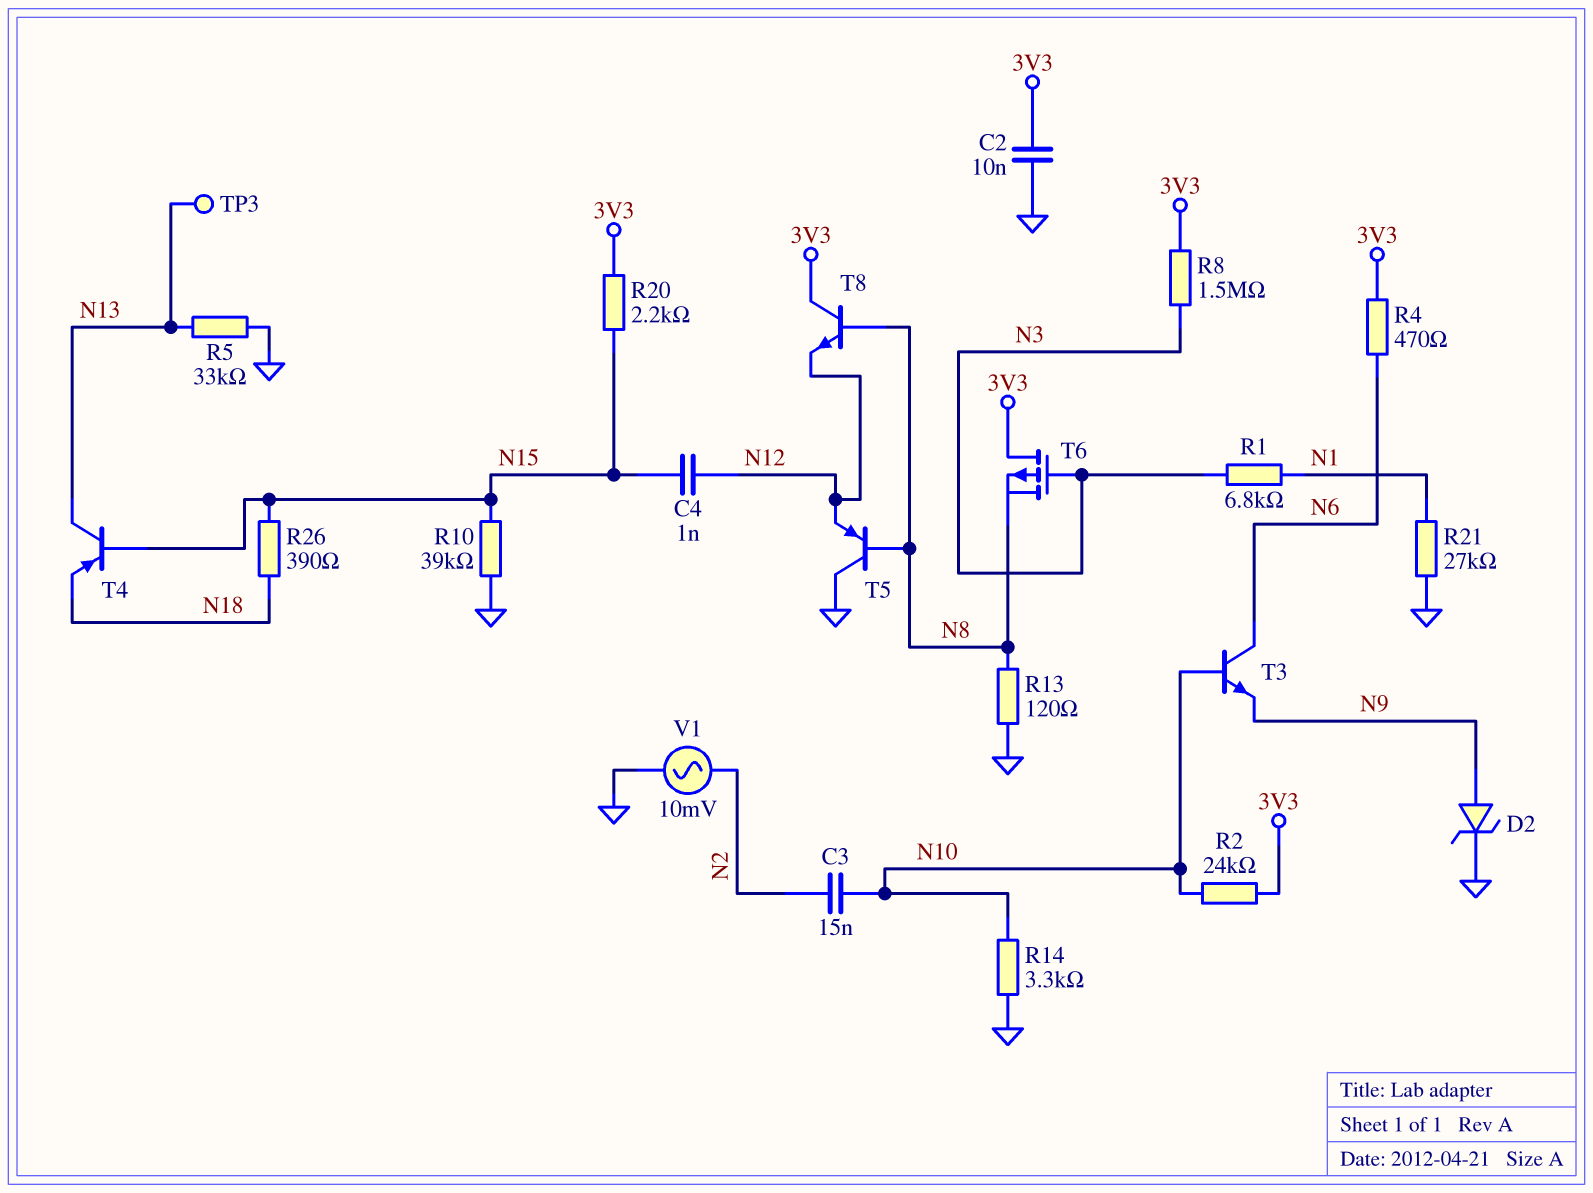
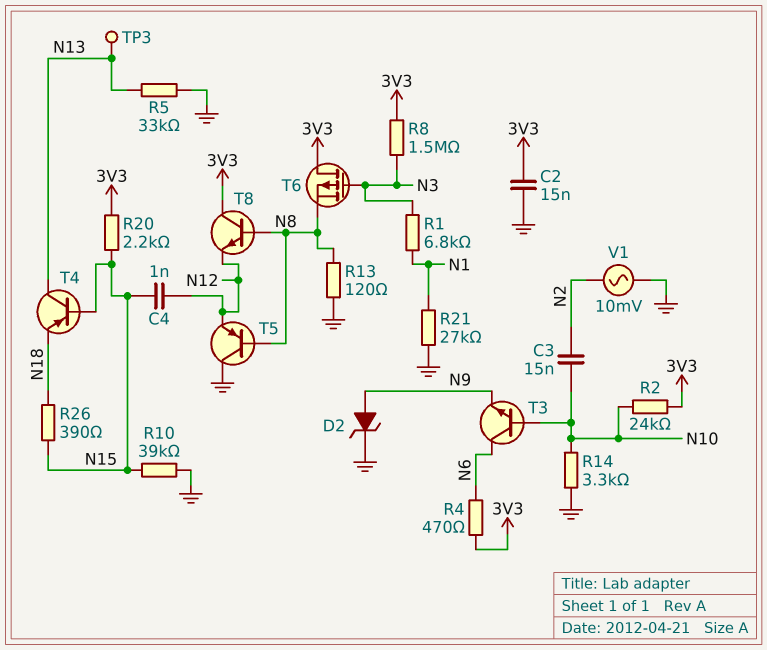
C2: 10nF (3V3, GND) -> 15nF (3V3, GND)

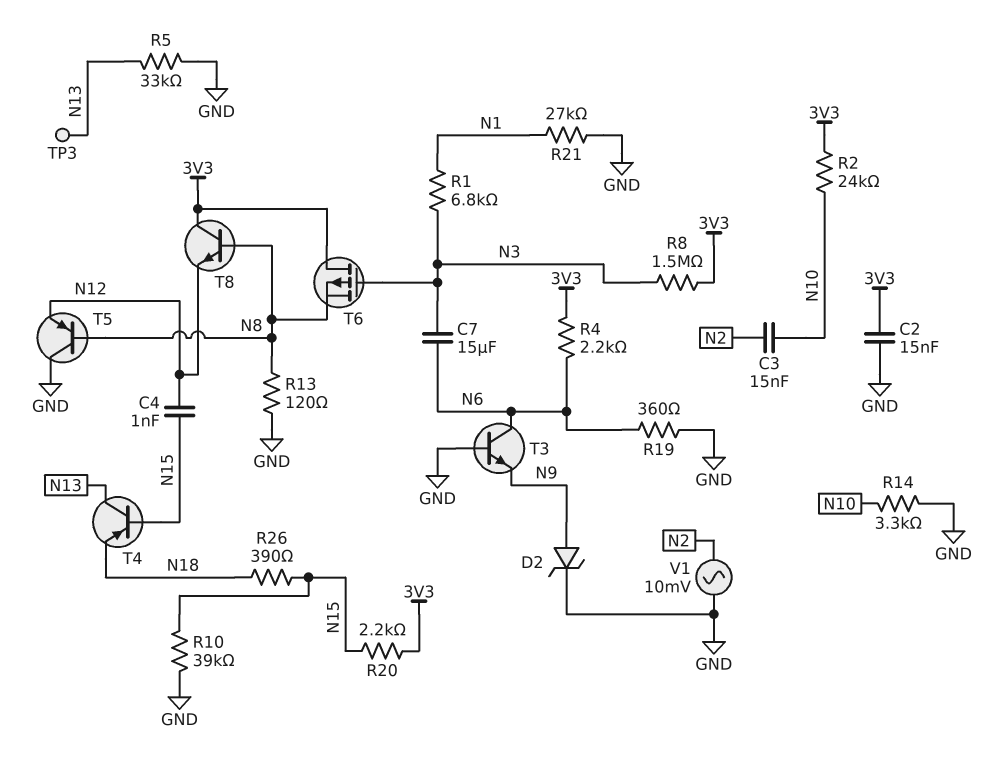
C7: none -> 15uF (N3, N6)
R4: 470 (3V3, N6) -> 2.2k (3V3, N6)
R19: none -> 360 (GND, N6)
T3: NPN (B N10, C N6, E N9) -> NPN (B GND, C N6, E N9)

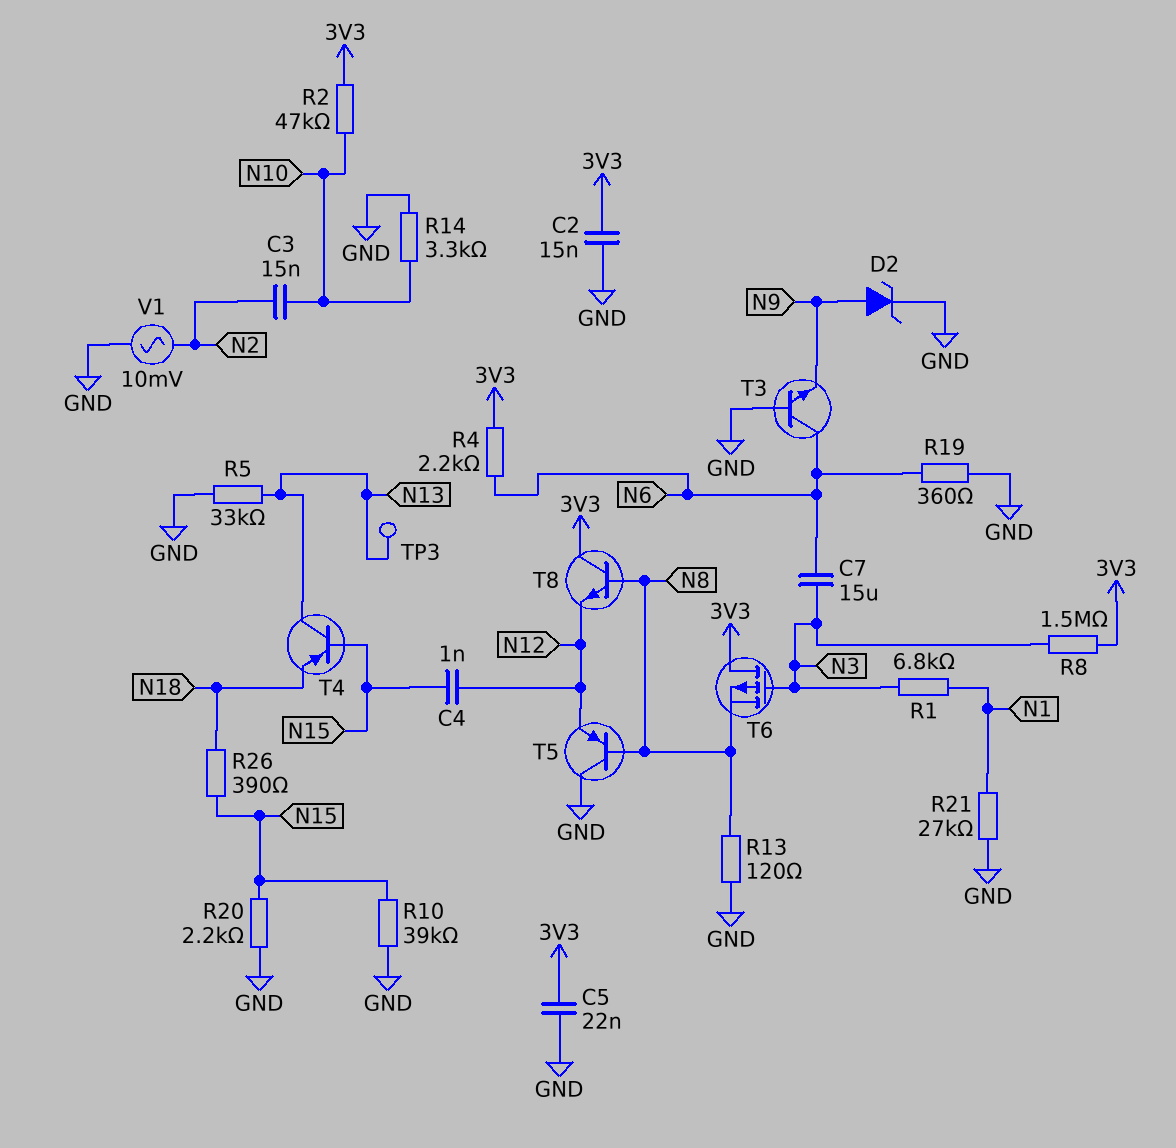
C5: none -> 22nF (3V3, GND)
R2: 24k (3V3, N10) -> 47k (3V3, N10)
R20: 2.2k (3V3, N15) -> 2.2k (GND, N15)

